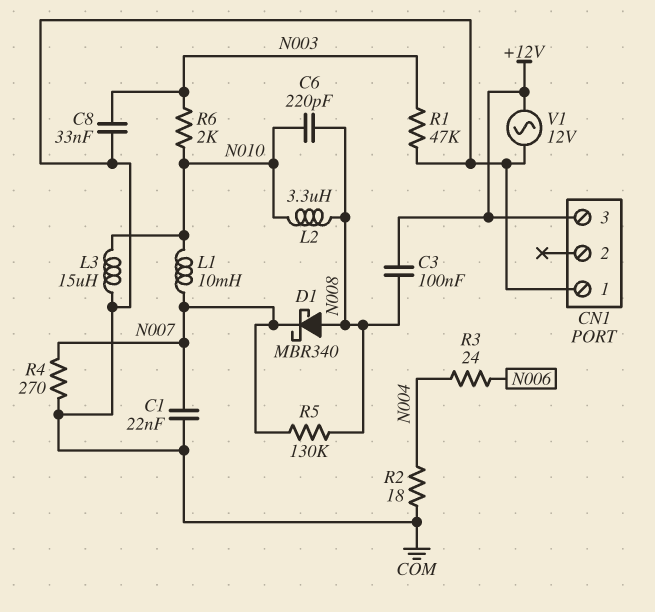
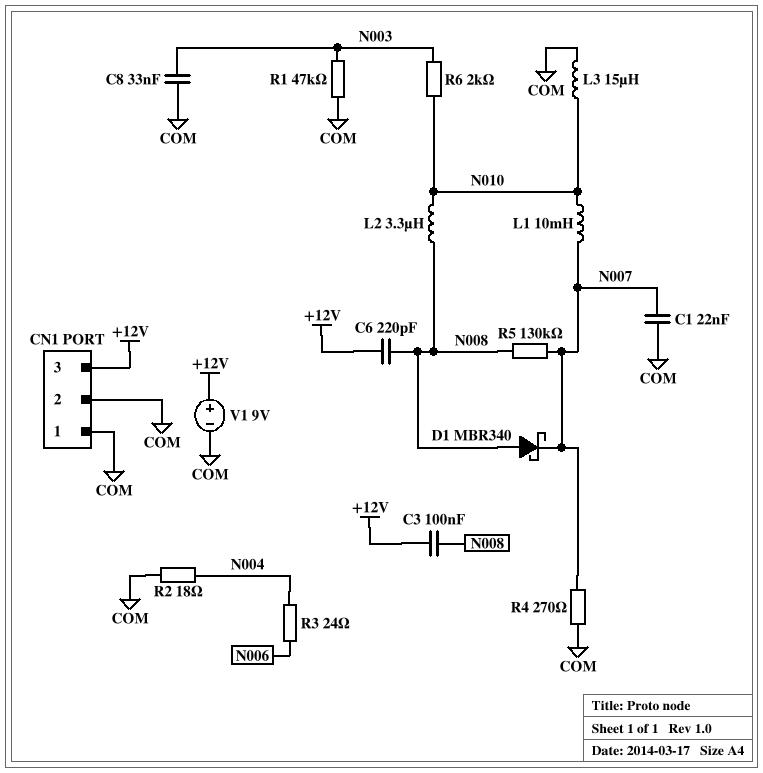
C6: 220pF (N008, N010) -> 220pF (+12V, N008)
CN1 pin 2: none -> COM
V1: AC 12V (+12V, COM) -> 9V (plus +12V, minus COM)

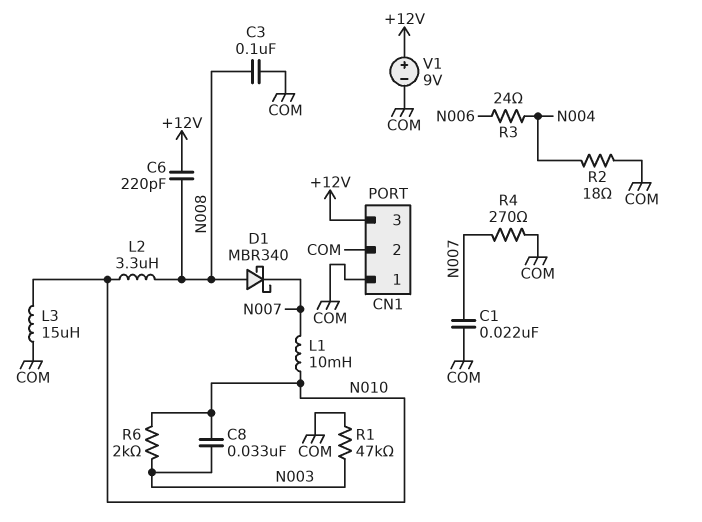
C3: 100nF (+12V, N008) -> 100nF (COM, N008)
C8: 33nF (COM, N003) -> 33nF (N003, N010)
R5: 130k (N007, N008) -> none

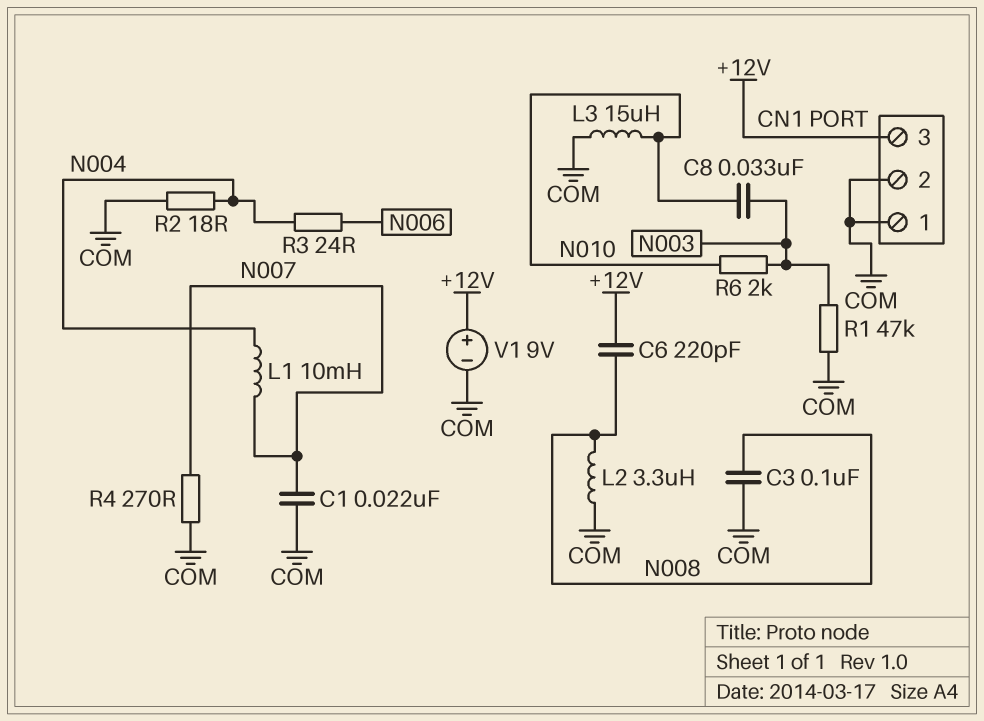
D1: schottky MBR340 (A N008, K N007) -> none
L1: 10mH (N007, N010) -> 10mH (N004, N007)
L2: 3.3uH (N008, N010) -> 3.3uH (COM, N008)

